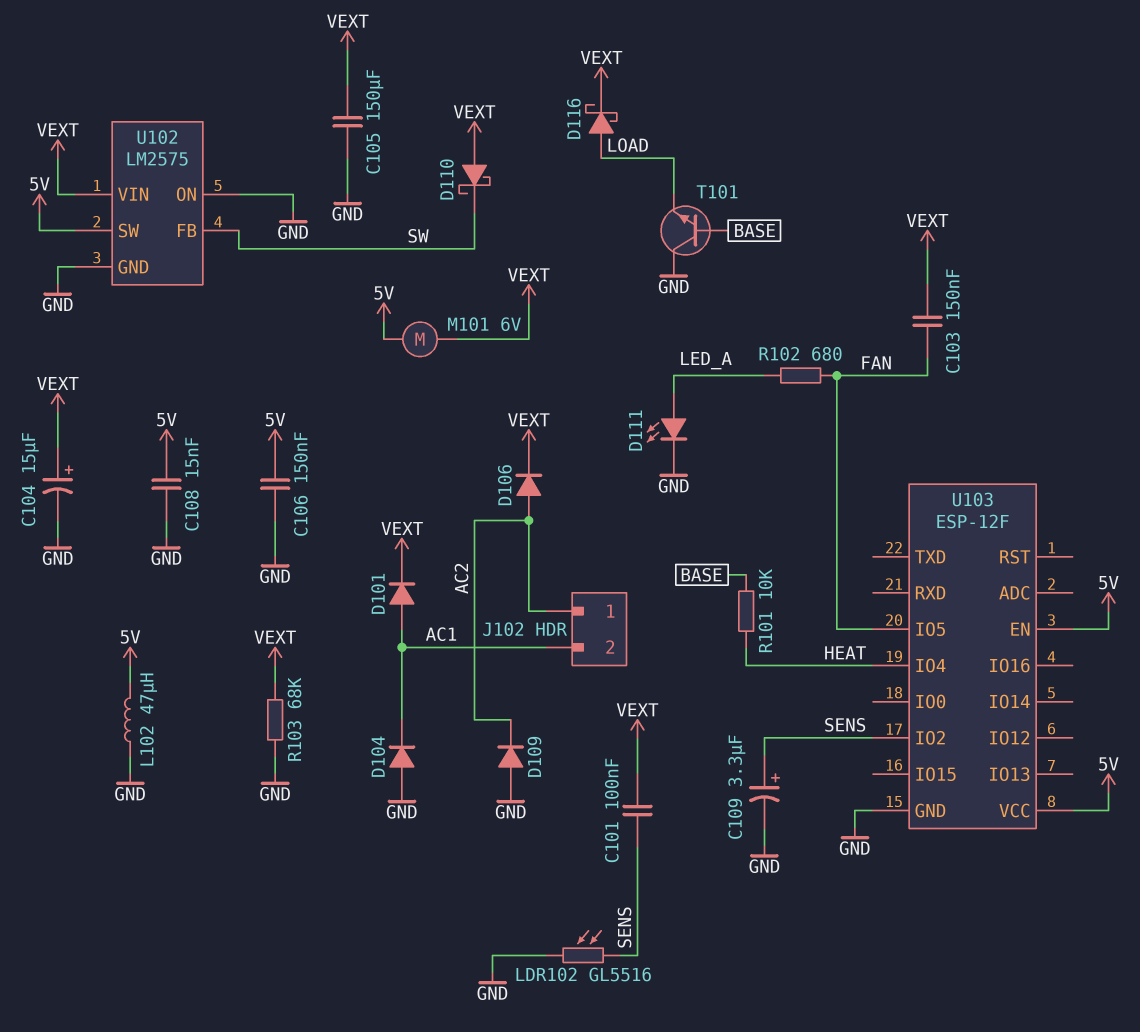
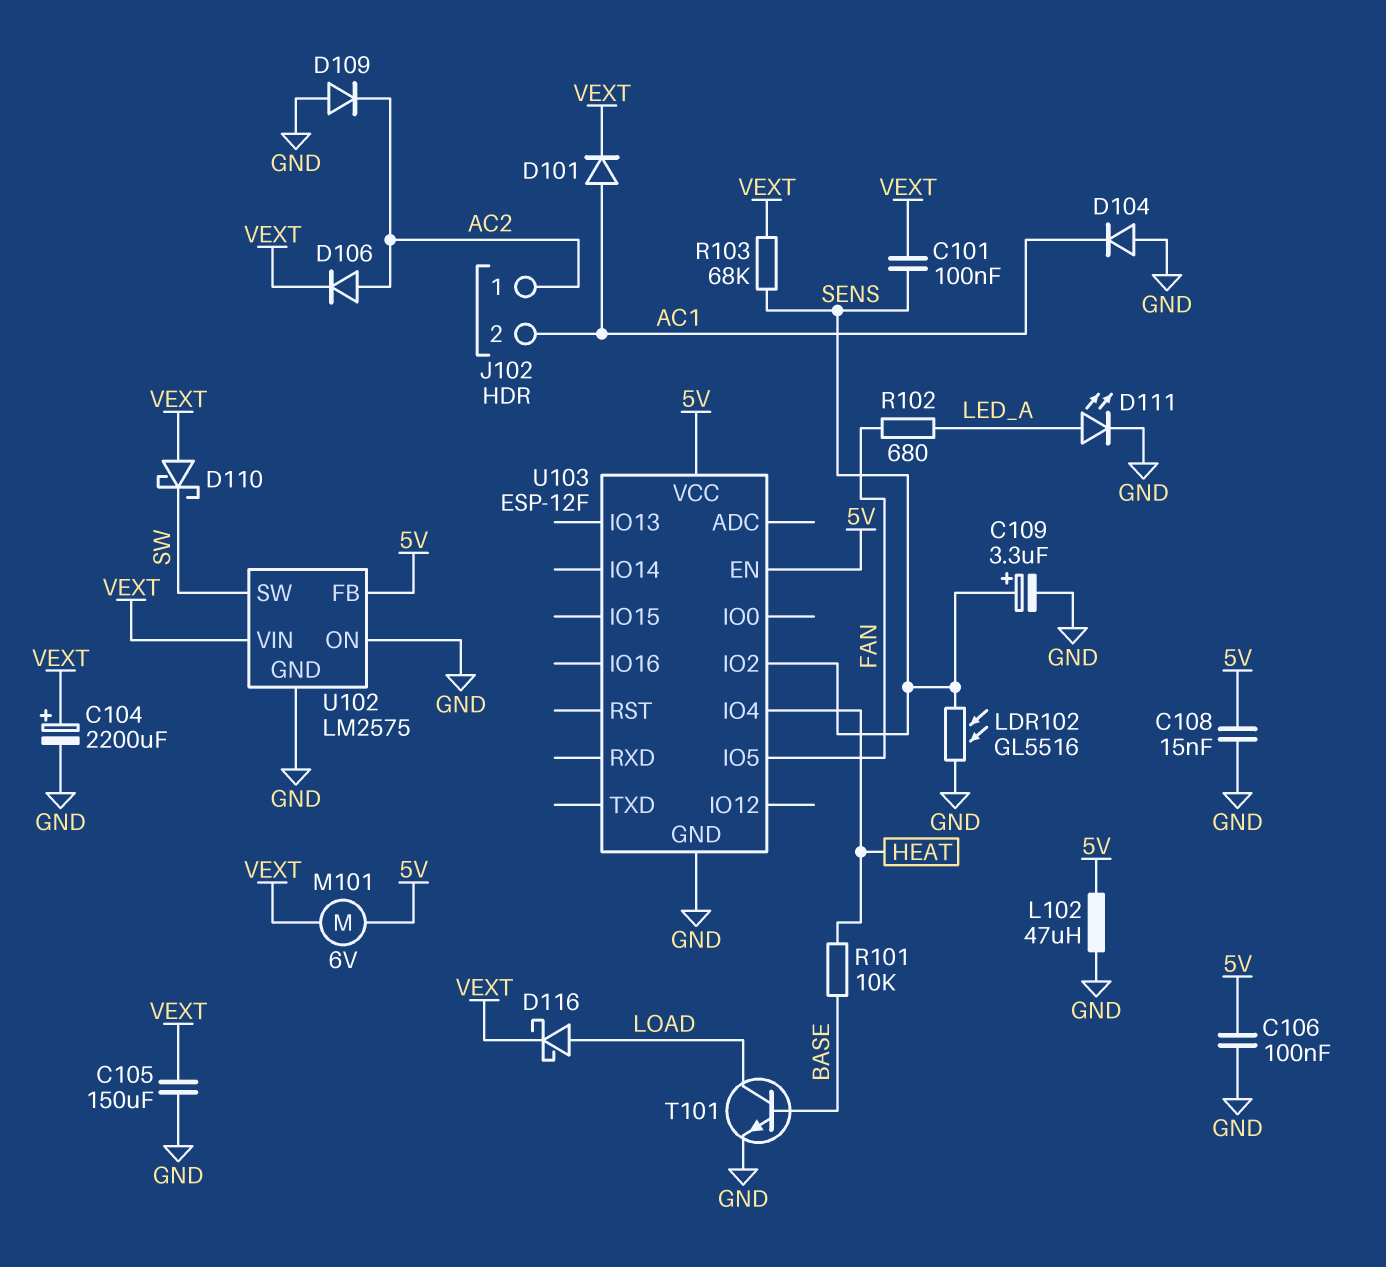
C103: 150nF (FAN, VEXT) -> none
C104: 15uF (plus VEXT, minus GND) -> 2200uF (plus VEXT, minus GND)
C106: 150nF (5V, GND) -> 100nF (5V, GND)
R103: 68k (GND, VEXT) -> 68k (SENS, VEXT)
T101: NPN (B BASE, C GND, E LOAD) -> NPN (B BASE, C LOAD, E GND)
U102 pin FB: SW -> 5V
U102 pin SW: 5V -> SW

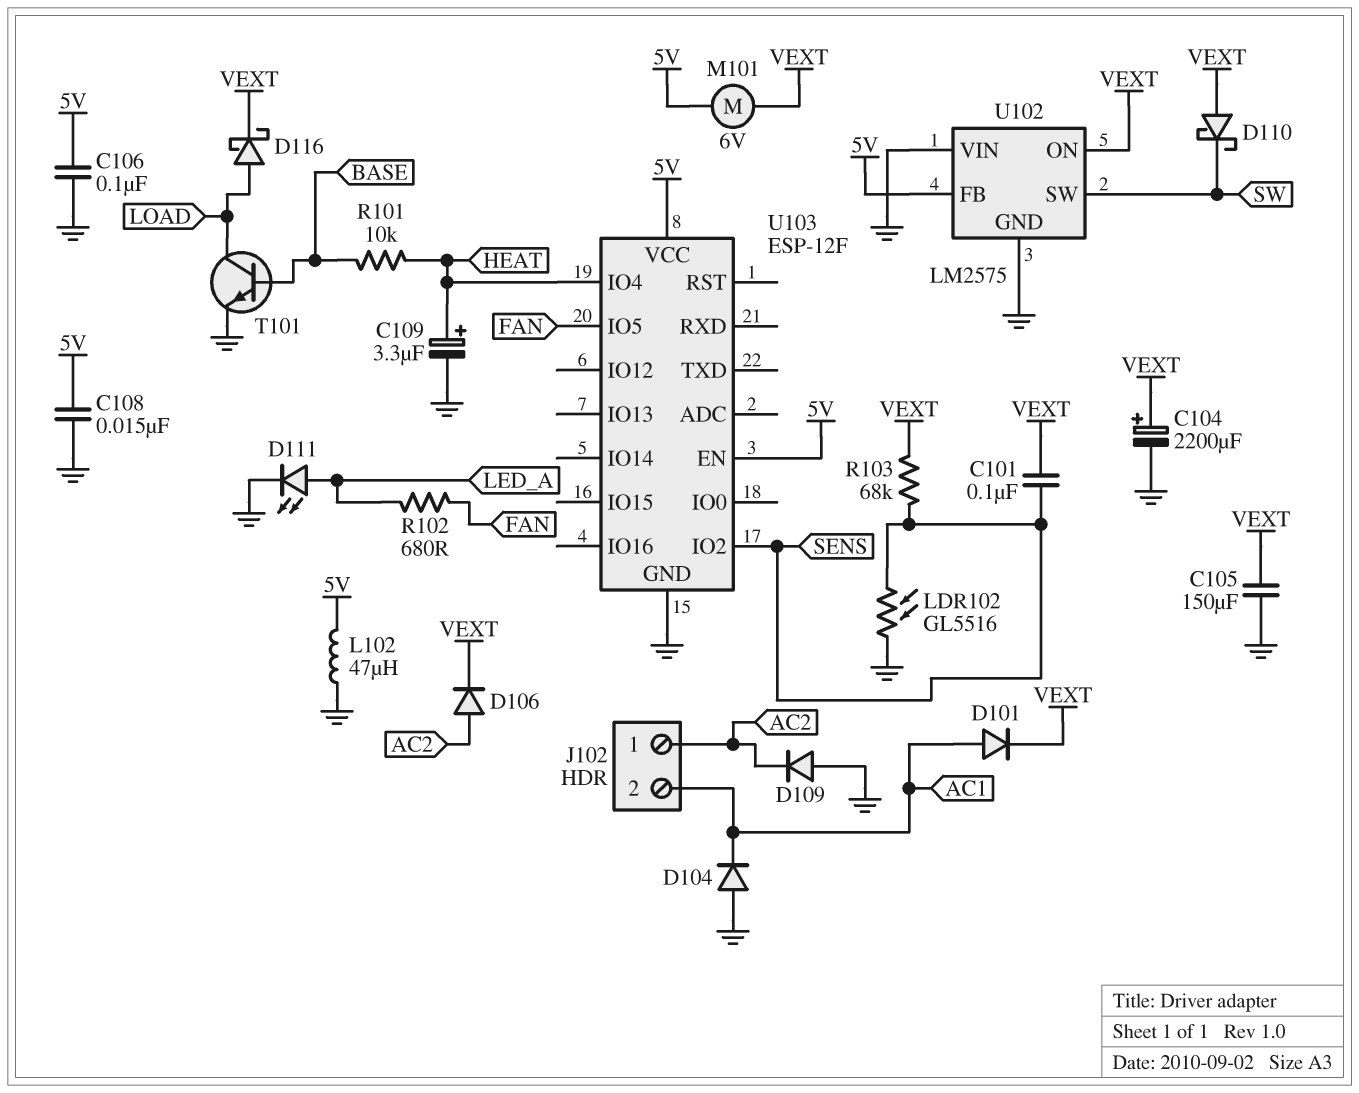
C109: 3.3uF (plus SENS, minus GND) -> 3.3uF (plus HEAT, minus GND)
U102 pin ON: GND -> VEXT
U102 pin VIN: VEXT -> GND

